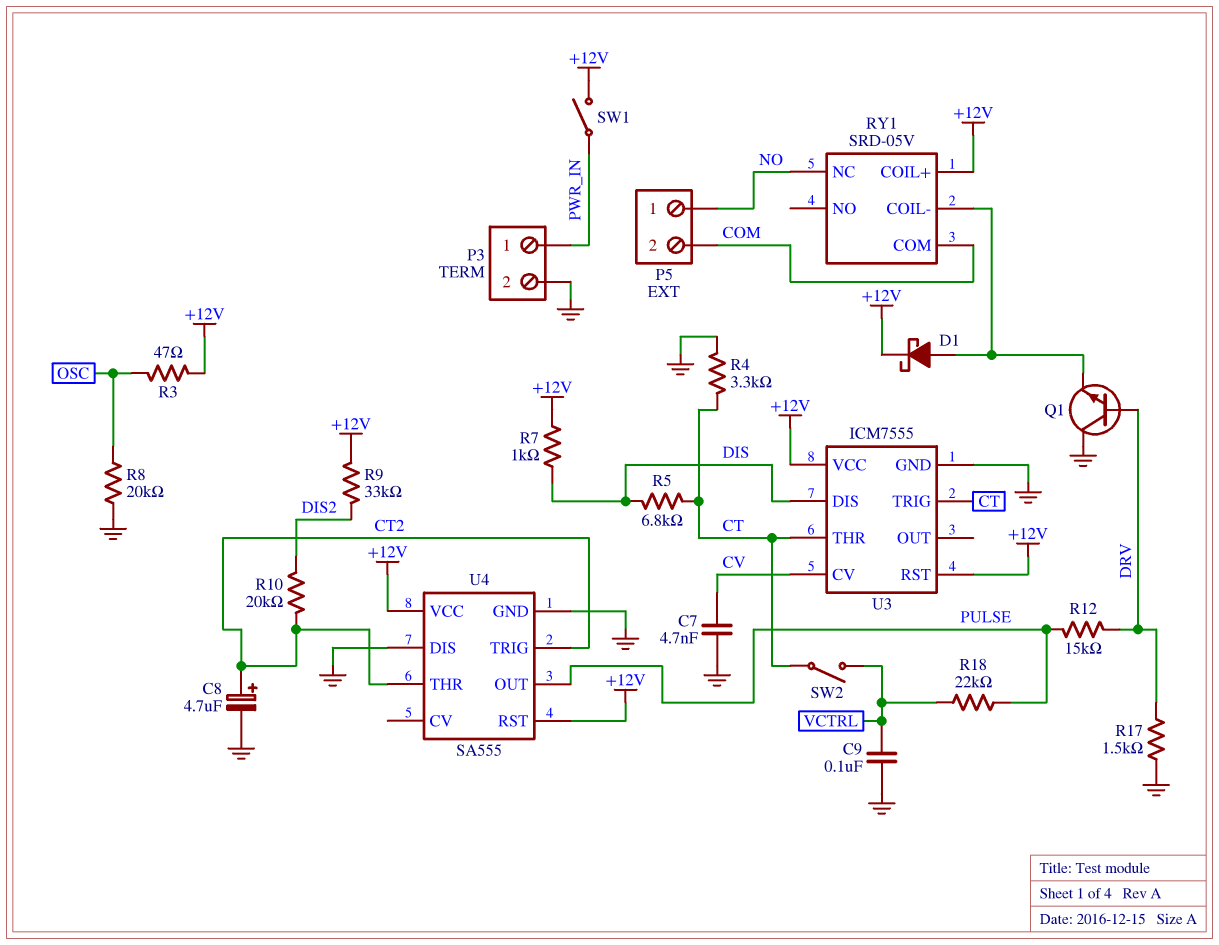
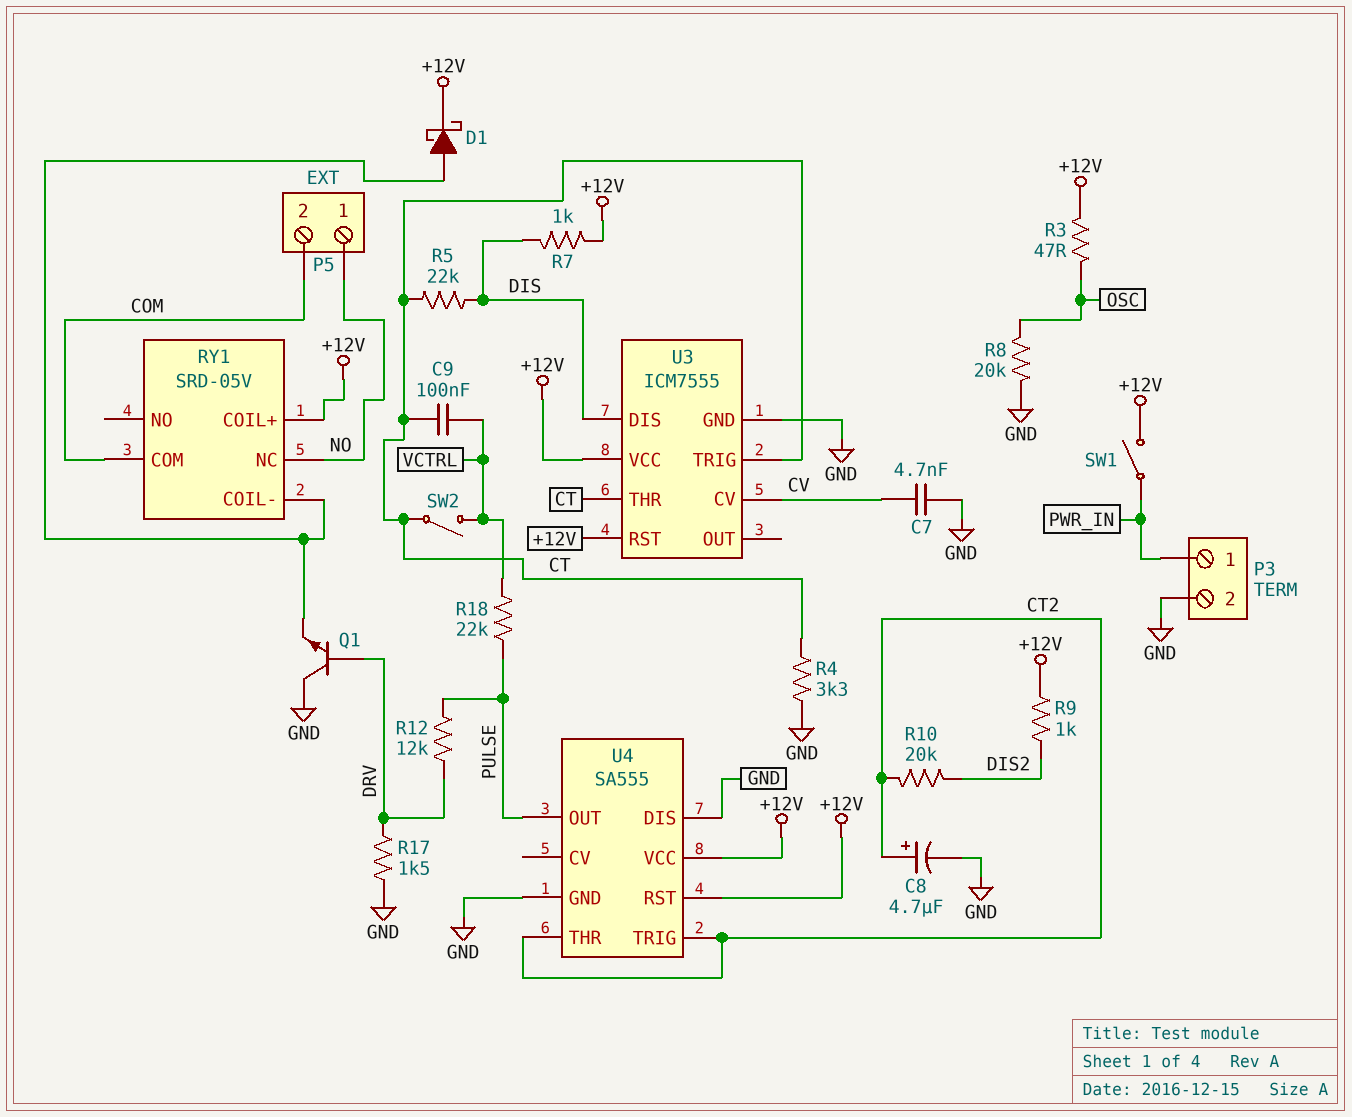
C9: 100nF (GND, VCTRL) -> 100nF (CT, VCTRL)
R5: 6.8k (CT, DIS) -> 22k (CT, DIS)
R9: 33k (+12V, DIS2) -> 1k (+12V, DIS2)
R12: 15k (DRV, PULSE) -> 12k (DRV, PULSE)

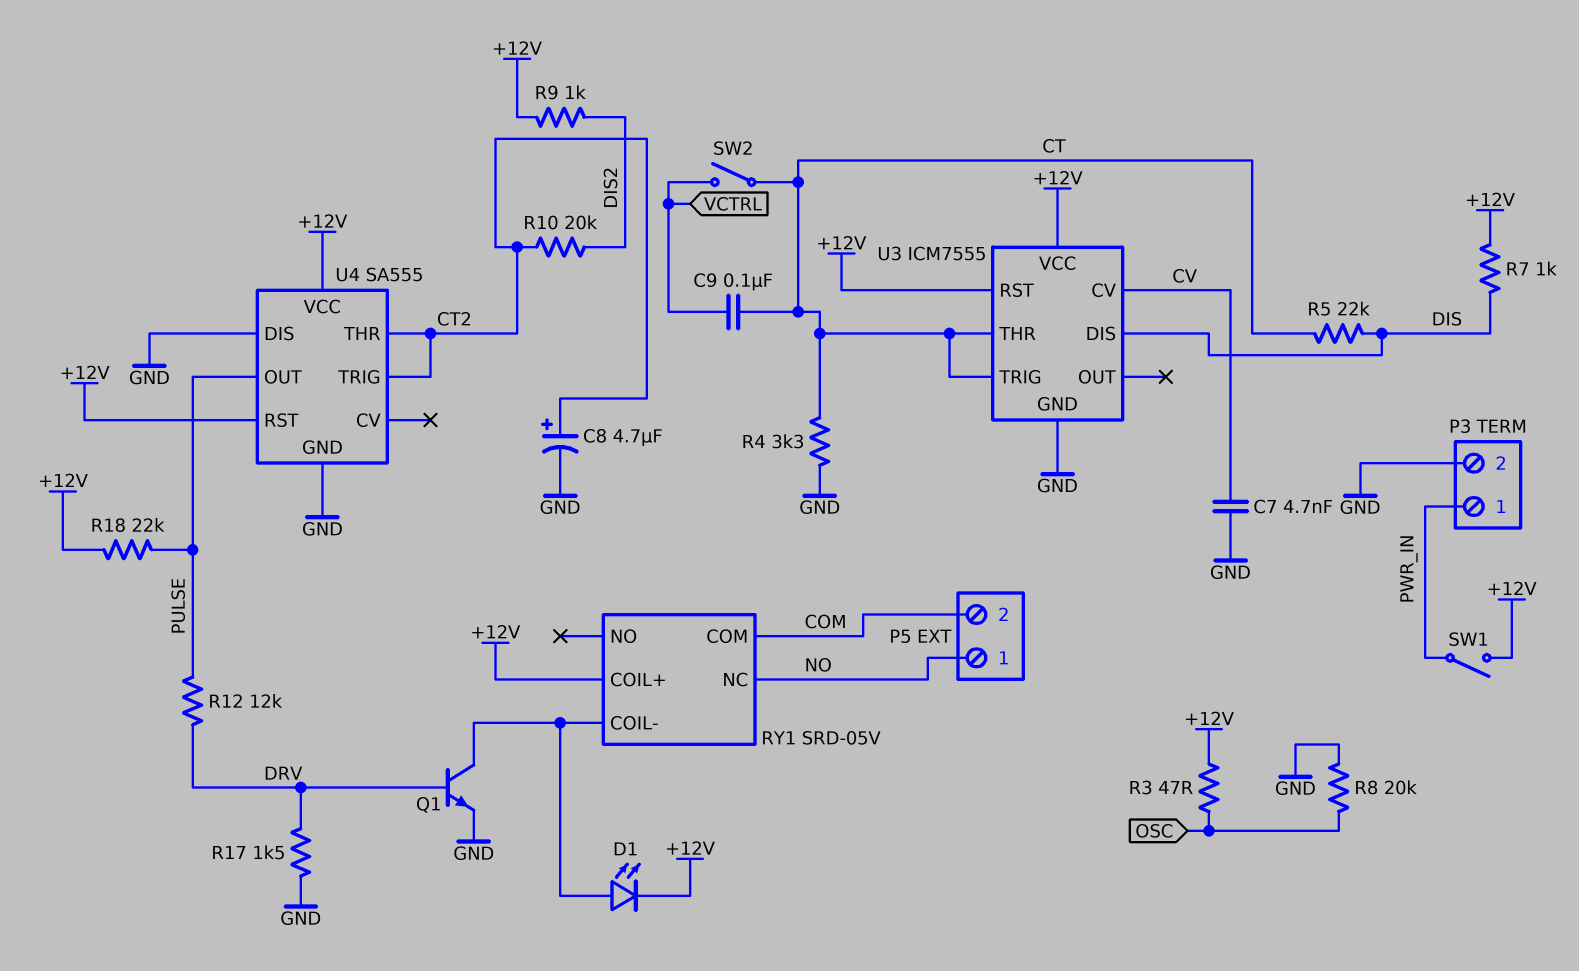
D1: schottky (A RY1/COIL-, K +12V) -> LED (A RY1/COIL-, K +12V)
Q1: NPN (B DRV, C GND, E RY1/COIL-) -> NPN (B DRV, C RY1/COIL-, E GND)
R18: 22k (PULSE, VCTRL) -> 22k (+12V, PULSE)

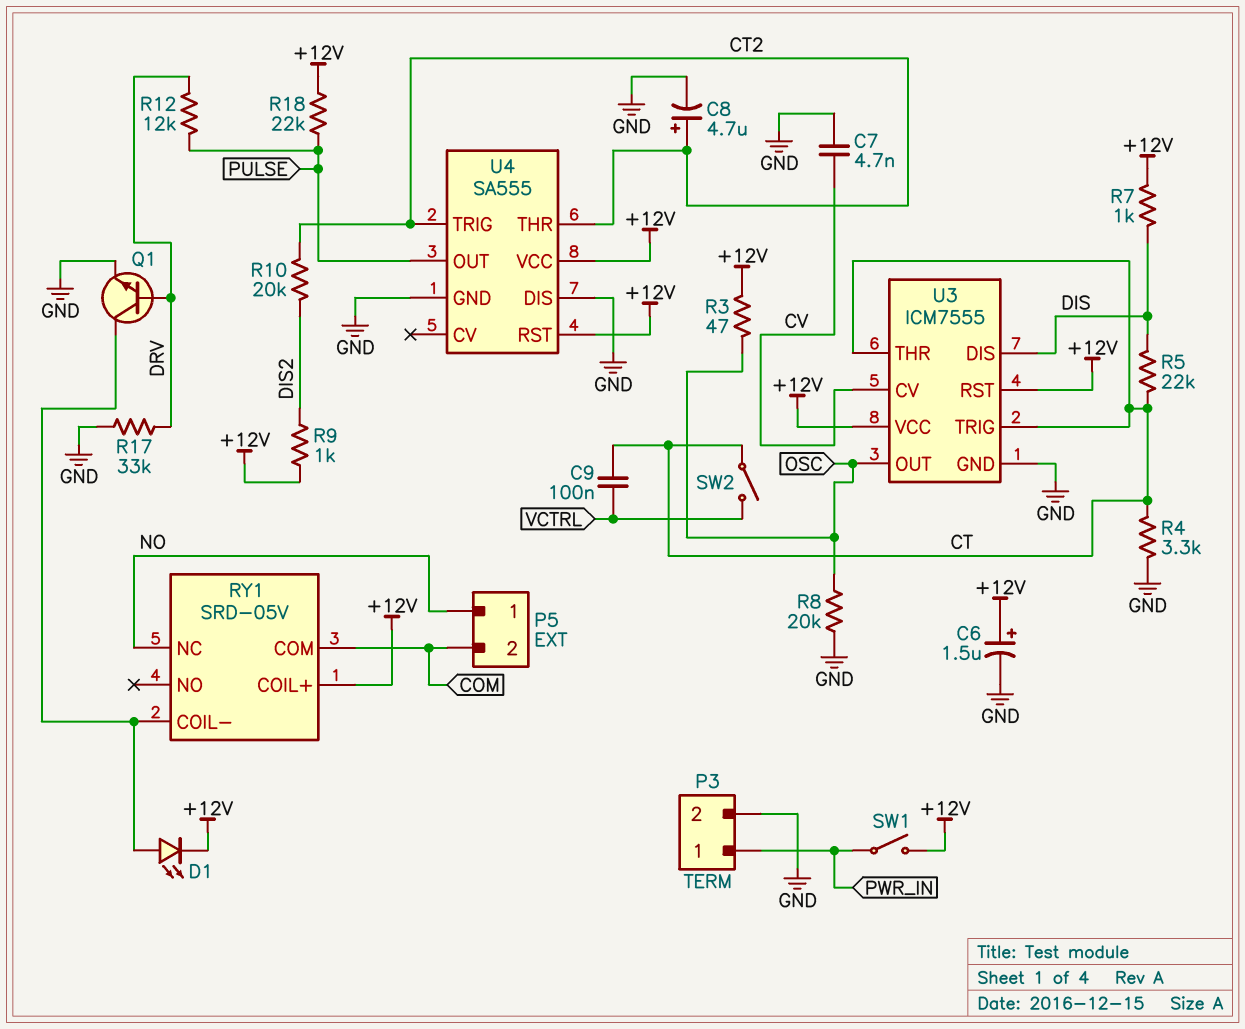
C6: none -> 1.5uF (plus +12V, minus GND)
R17: 1.5k (DRV, GND) -> 33k (DRV, GND)
U3 pin OUT: none -> OSC

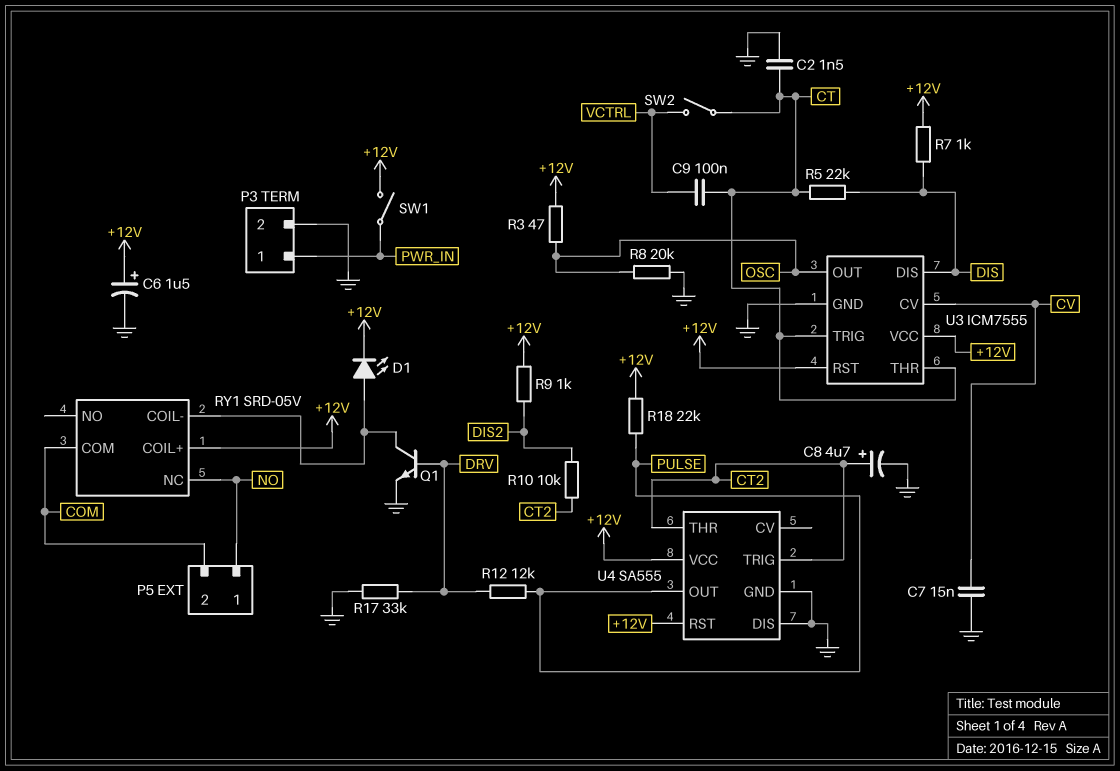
C2: none -> 1.5nF (CT, GND)
C7: 4.7nF (CV, GND) -> 15nF (CV, GND)
R4: 3.3k (CT, GND) -> none
R10: 20k (CT2, DIS2) -> 10k (CT2, DIS2)

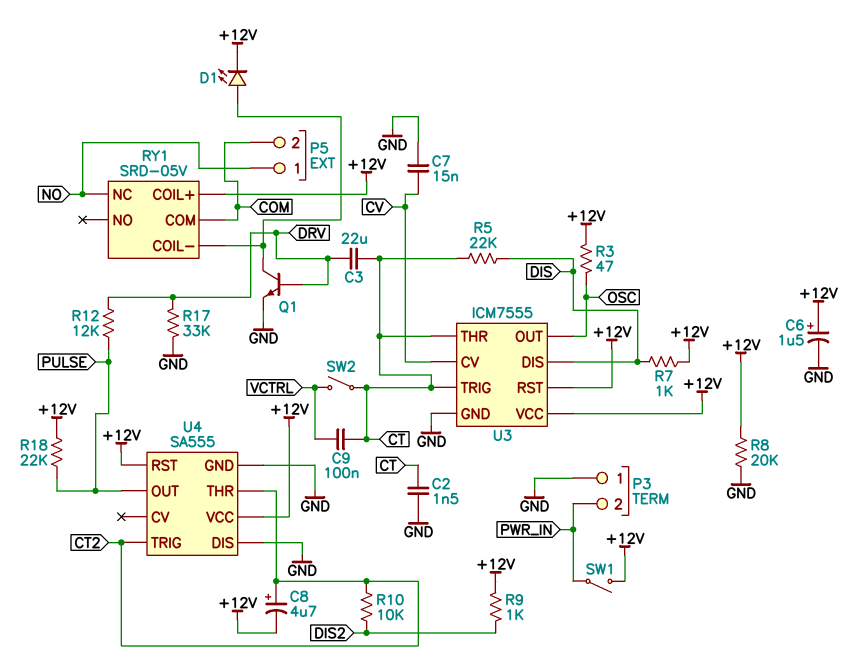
C3: none -> 22uF (CT, DRV)
C8: 4.7uF (plus CT2, minus GND) -> 4.7uF (plus CT2, minus +12V)
P3 pin 1: PWR_IN -> GND
P3 pin 2: GND -> PWR_IN
R8: 20k (GND, OSC) -> 20k (+12V, GND)

